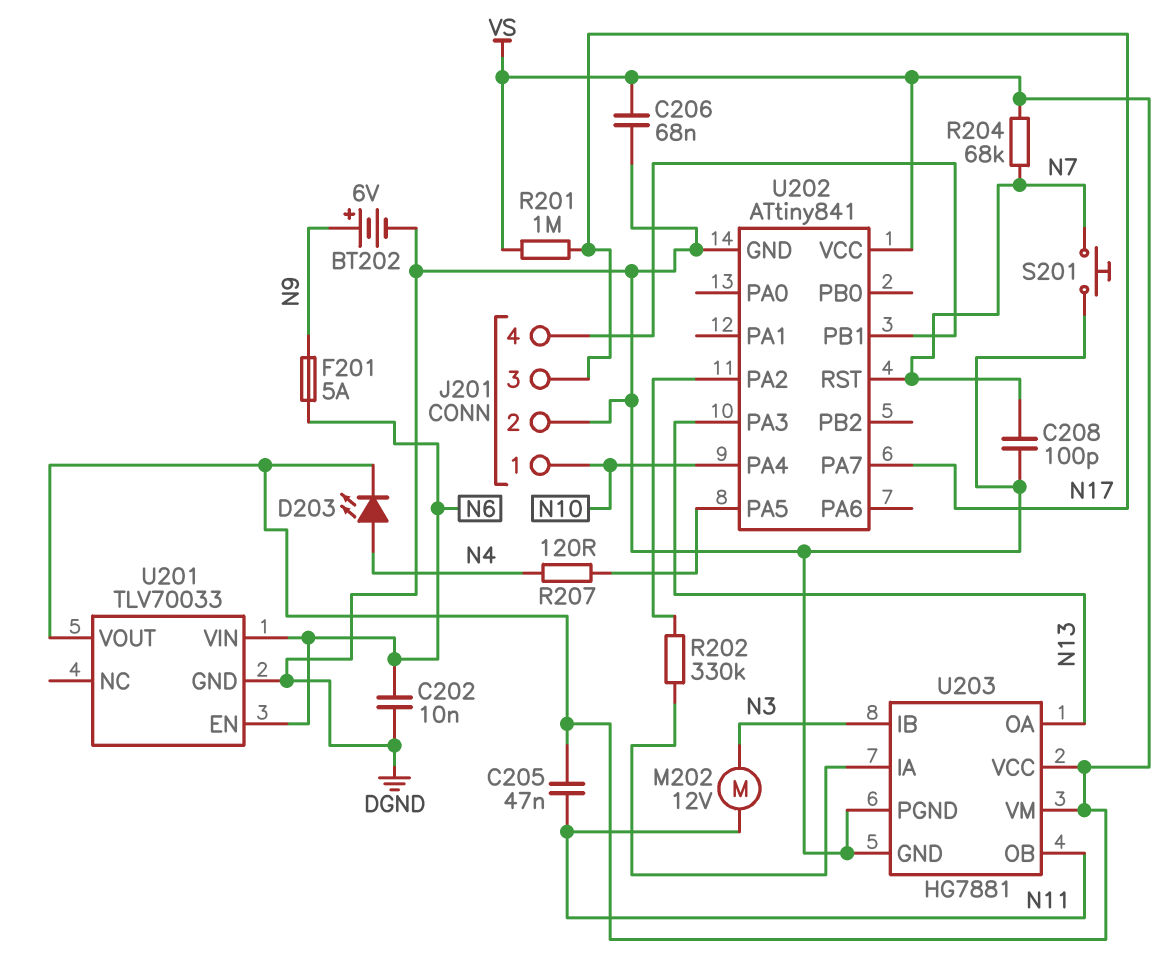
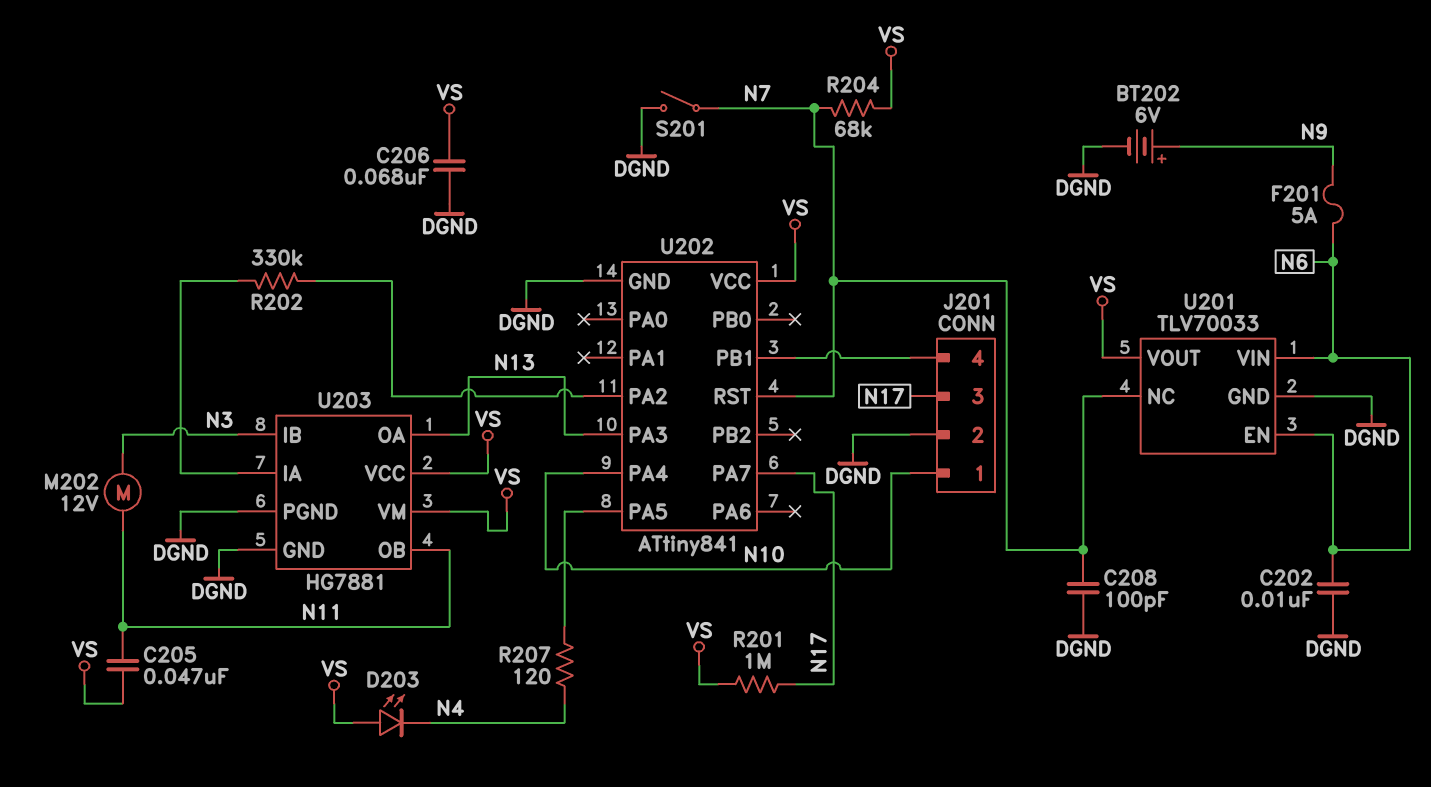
D203: LED (A N4, K VS) -> LED (A VS, K N4)
S201: button (DGND, N7) -> switch (DGND, N7)
U201 pin NC: none -> N7

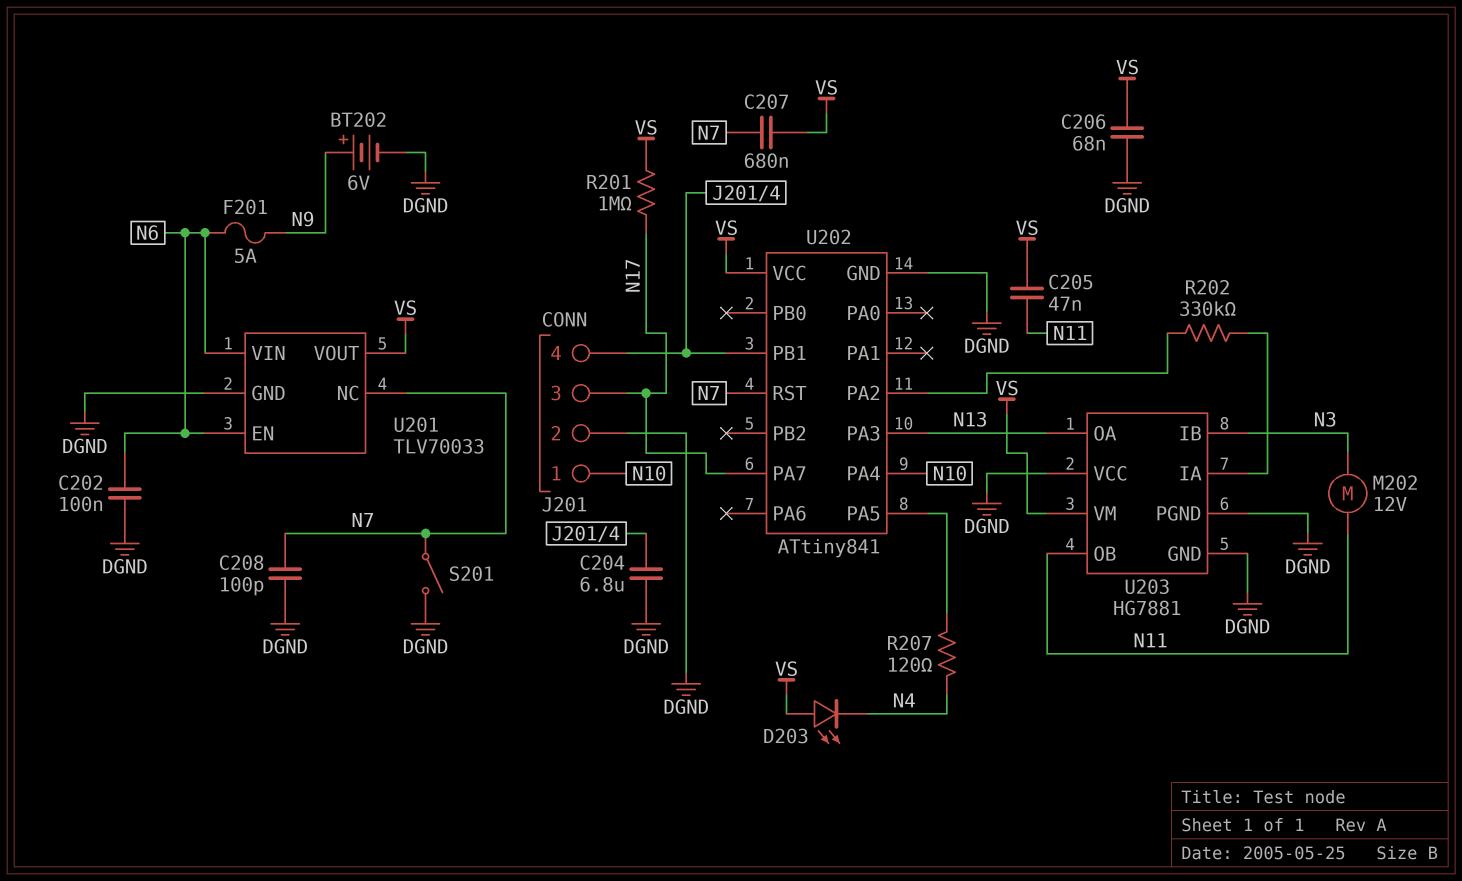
C202: 10nF (DGND, N6) -> 100nF (DGND, N6)
C204: none -> 6.8uF (DGND, J201/4)
C207: none -> 680nF (N7, VS)
R204: 68k (N7, VS) -> none
U203 pin VCC: VS -> DGND

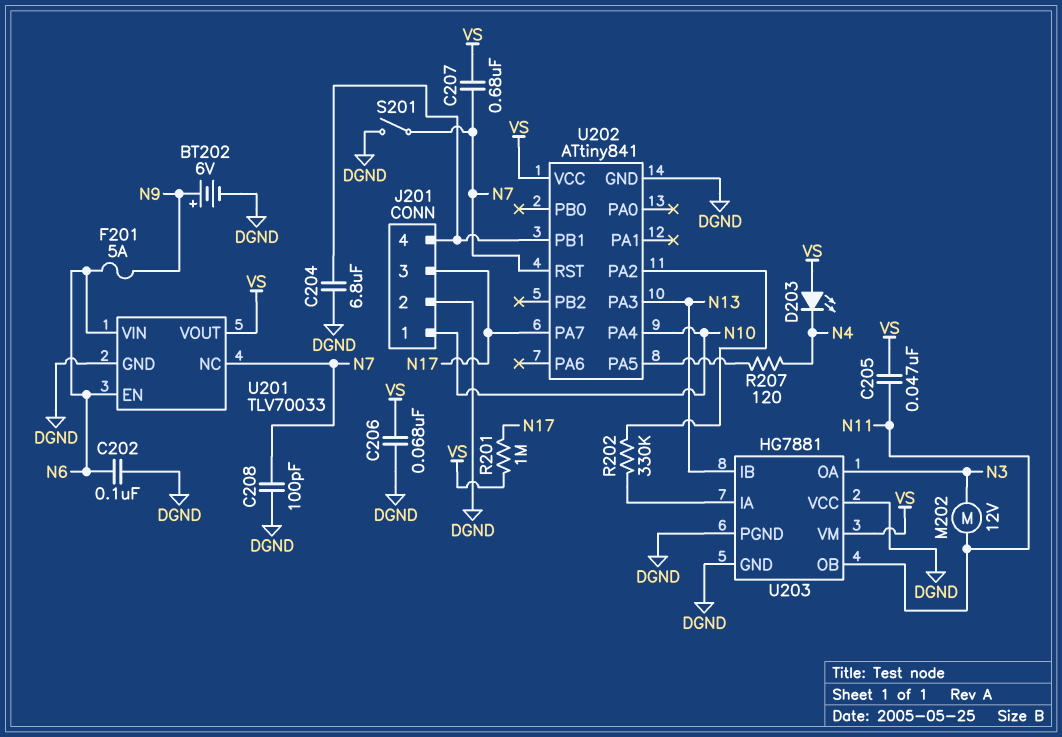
U203 pin IB: N3 -> N13
U203 pin OA: N13 -> N3

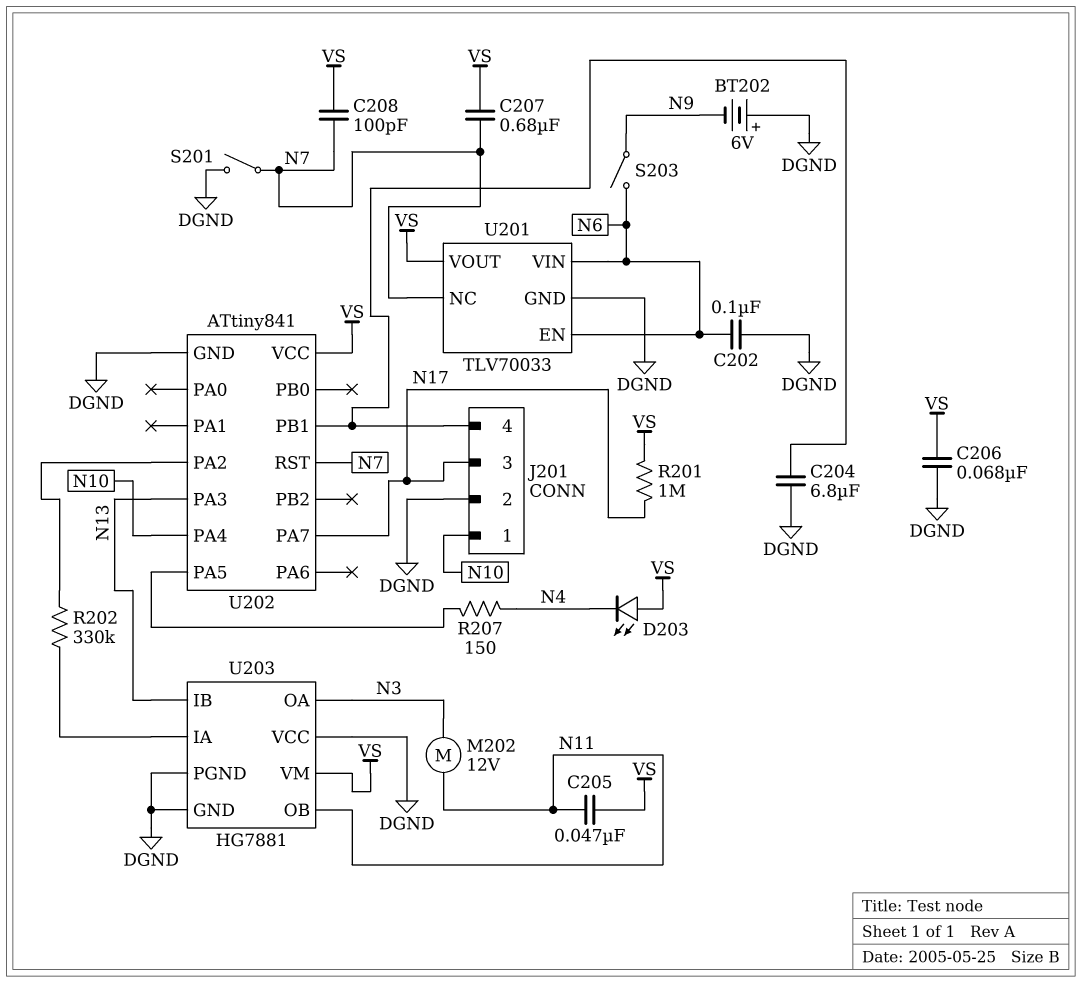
BT202: 6V (plus N9, minus DGND) -> 6V (plus DGND, minus N9)
C208: 100pF (DGND, N7) -> 100pF (N7, VS)
F201: 5A (N6, N9) -> none
R207: 120 (N4, U202/PA5) -> 150 (N4, U202/PA5)
S203: none -> switch (N6, N9)

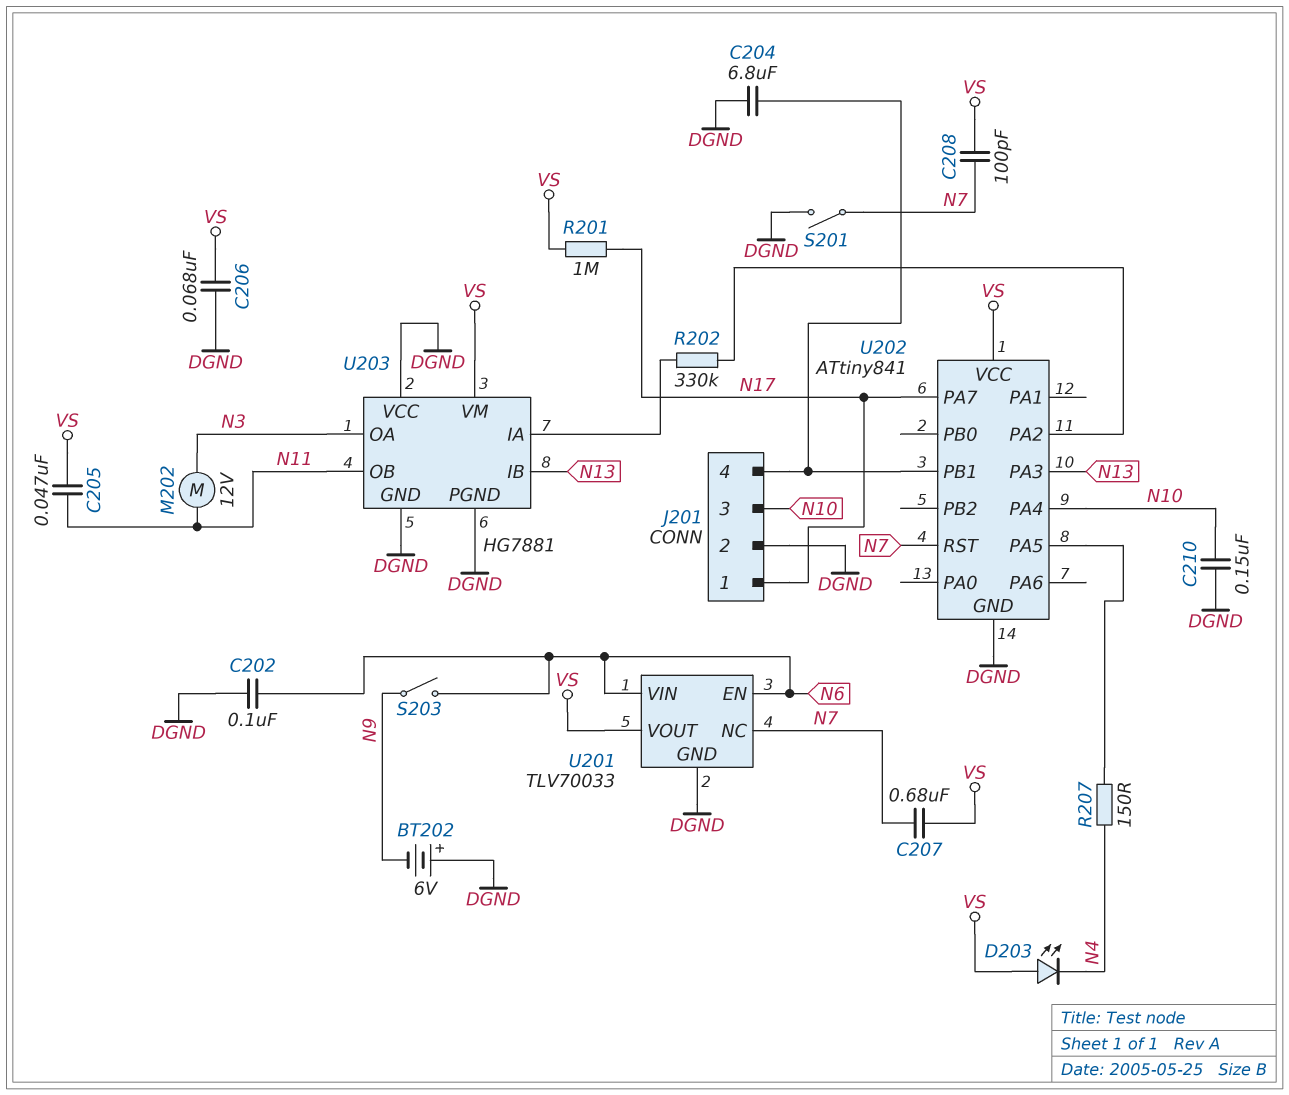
C210: none -> 150nF (DGND, N10)
J201 pin 1: N10 -> N17
J201 pin 3: N17 -> N10

